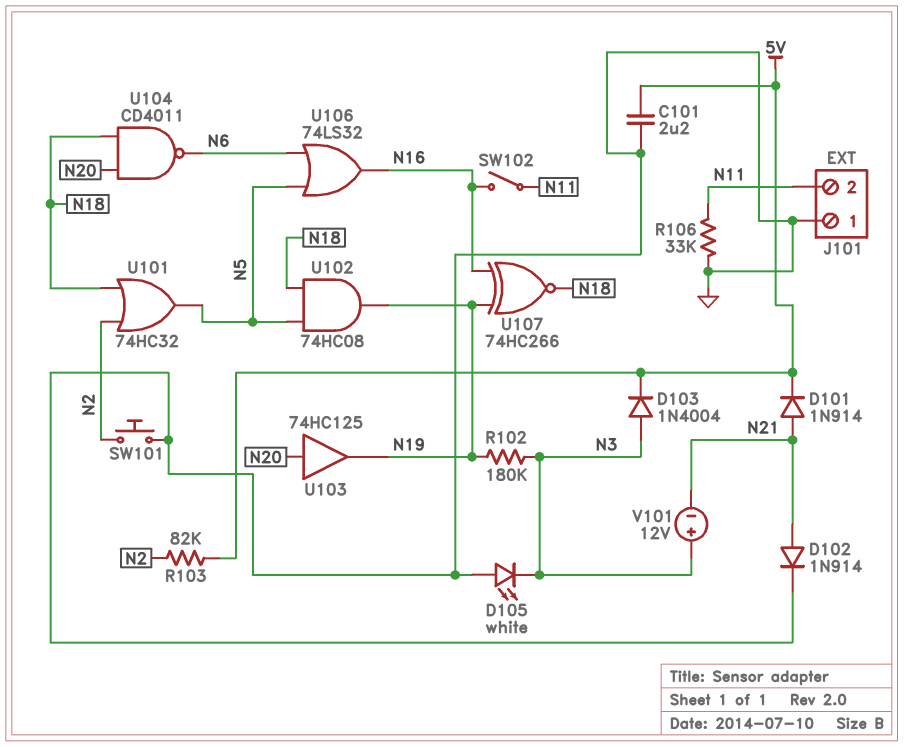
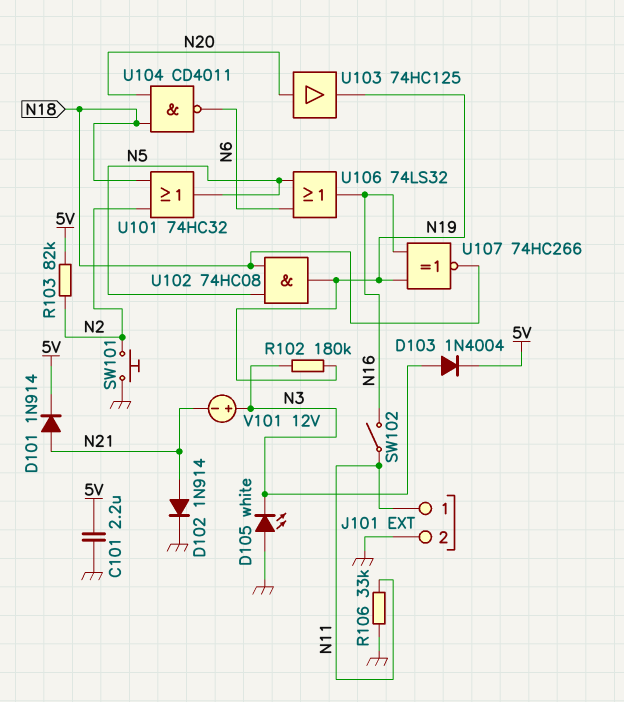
J101 pin 1: GND -> N11
J101 pin 2: N11 -> GND

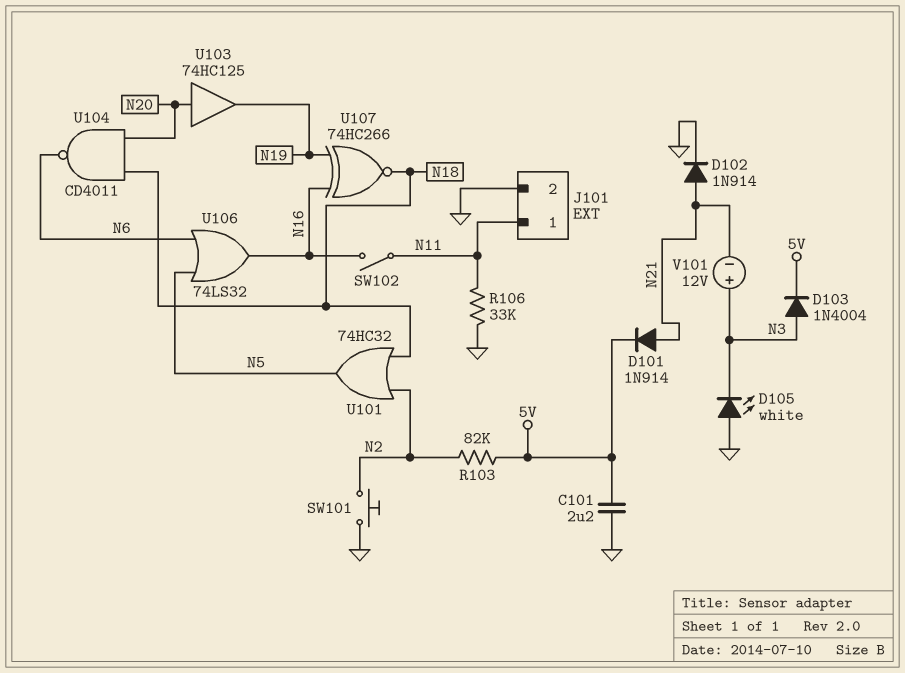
R102: 180k (N3, N19) -> none
U102: AND 74HC08 (in N5, in N18, out N19) -> none

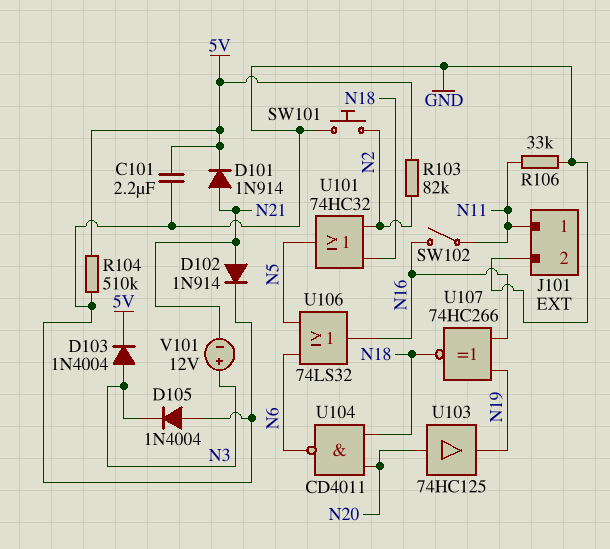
D105: LED white (A GND, K N3) -> diode 1N4004 (A GND, K N3)
R104: none -> 510k (5V, GND)

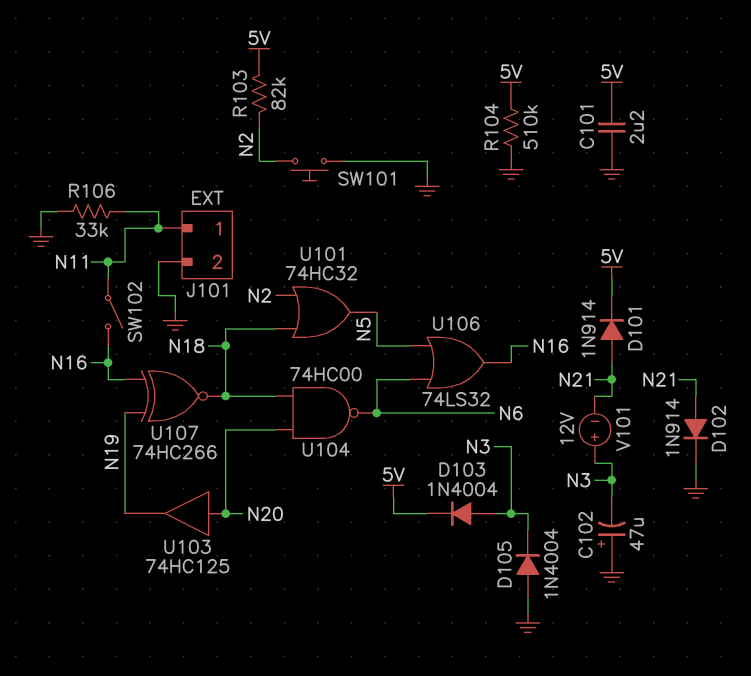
C102: none -> 47uF (plus GND, minus N3)
U104: NAND CD4011 (in N18, in N20, out N6) -> NAND 74HC00 (in N18, in N20, out N6)

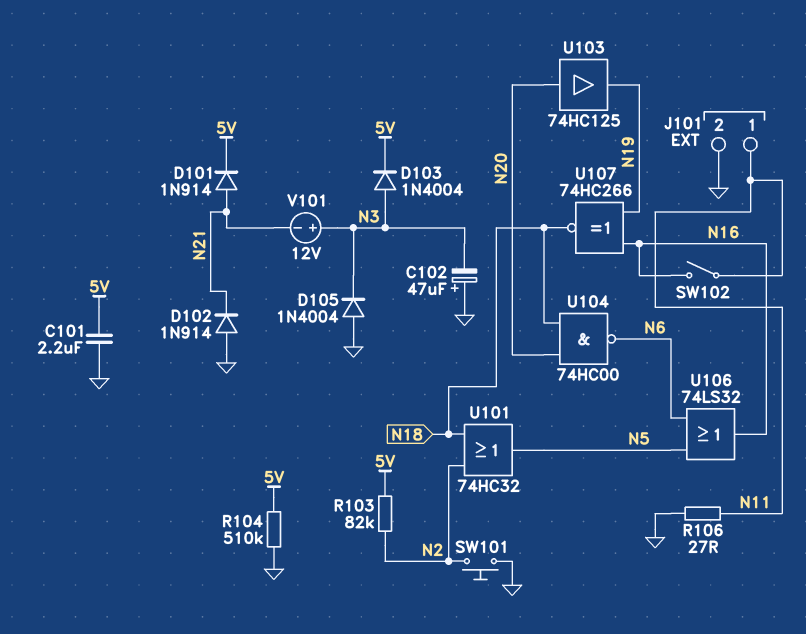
D102: diode 1N914 (A N21, K GND) -> diode 1N914 (A GND, K N21)
R106: 33k (GND, N11) -> 27 (GND, N11)

